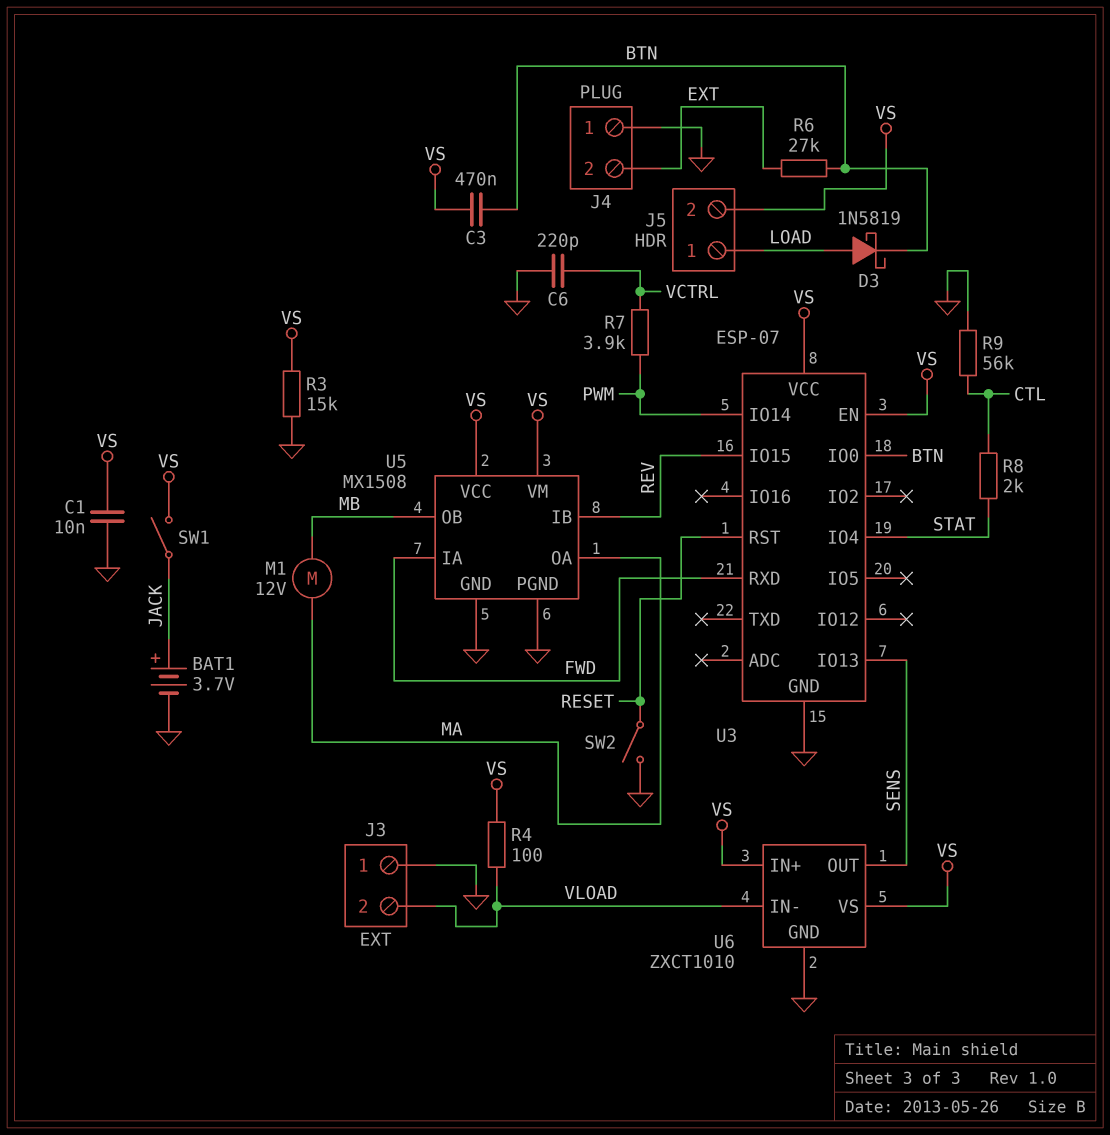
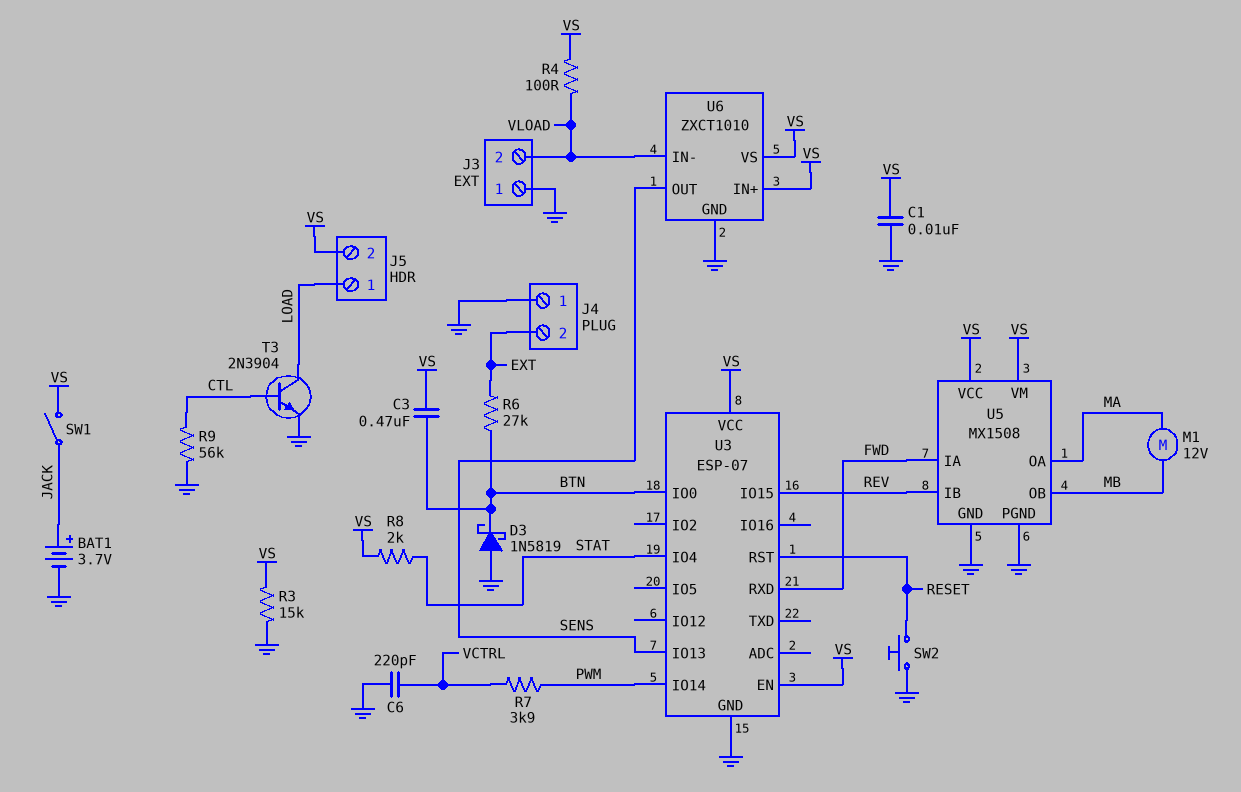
D3: schottky 1N5819 (A LOAD, K BTN) -> schottky 1N5819 (A GND, K BTN)
R8: 2k (CTL, STAT) -> 2k (STAT, VS)
SW2: switch (GND, RESET) -> button (GND, RESET)
T3: none -> NPN 2N3904 (B CTL, C LOAD, E GND)

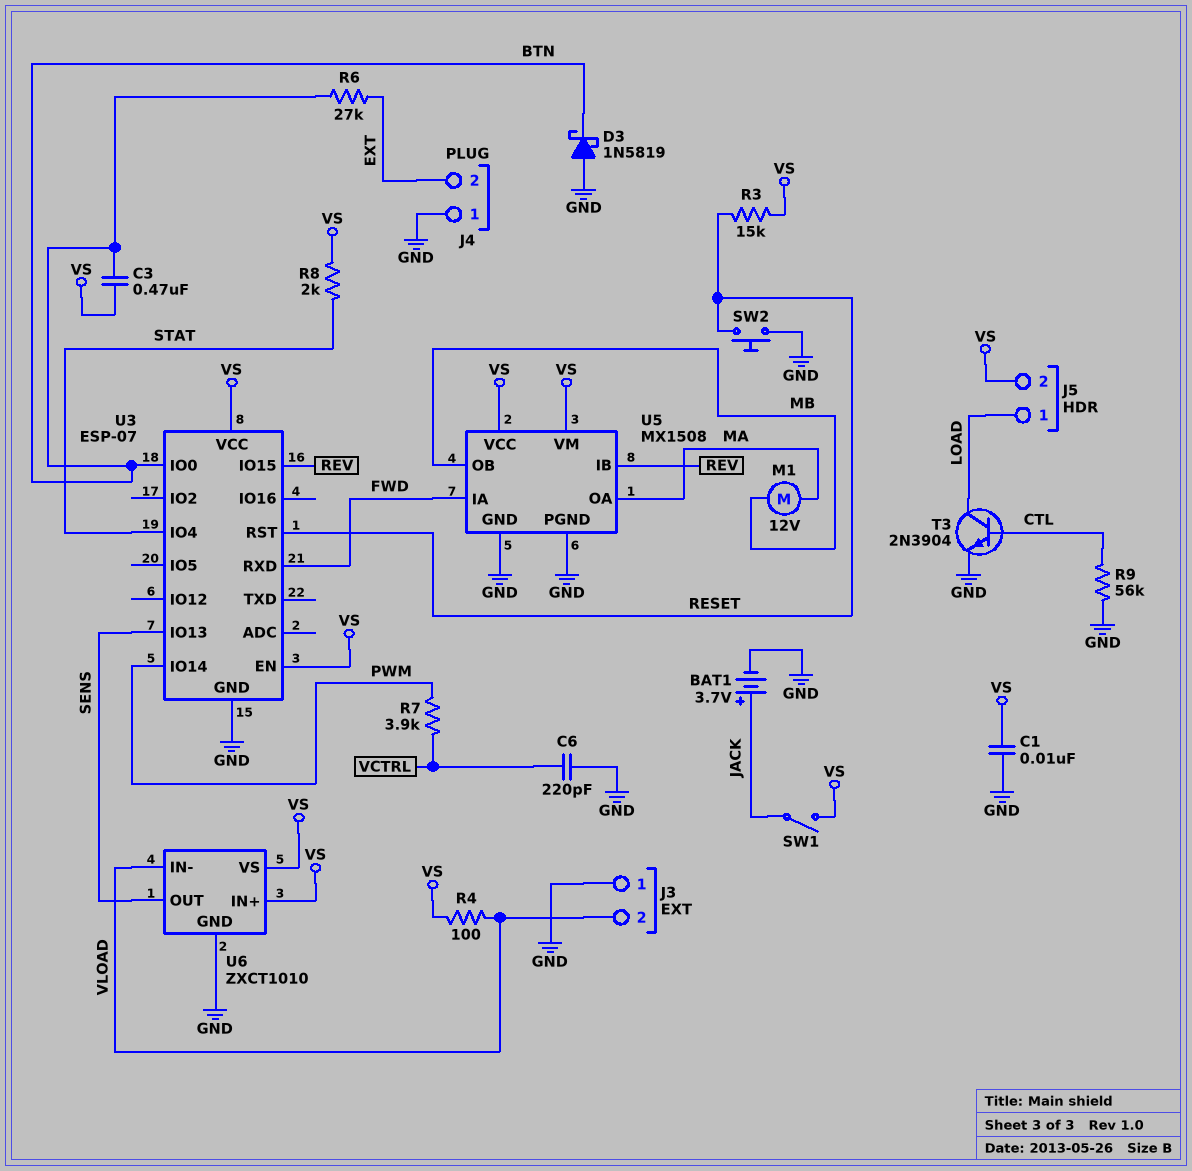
R3: 15k (GND, VS) -> 15k (RESET, VS)

